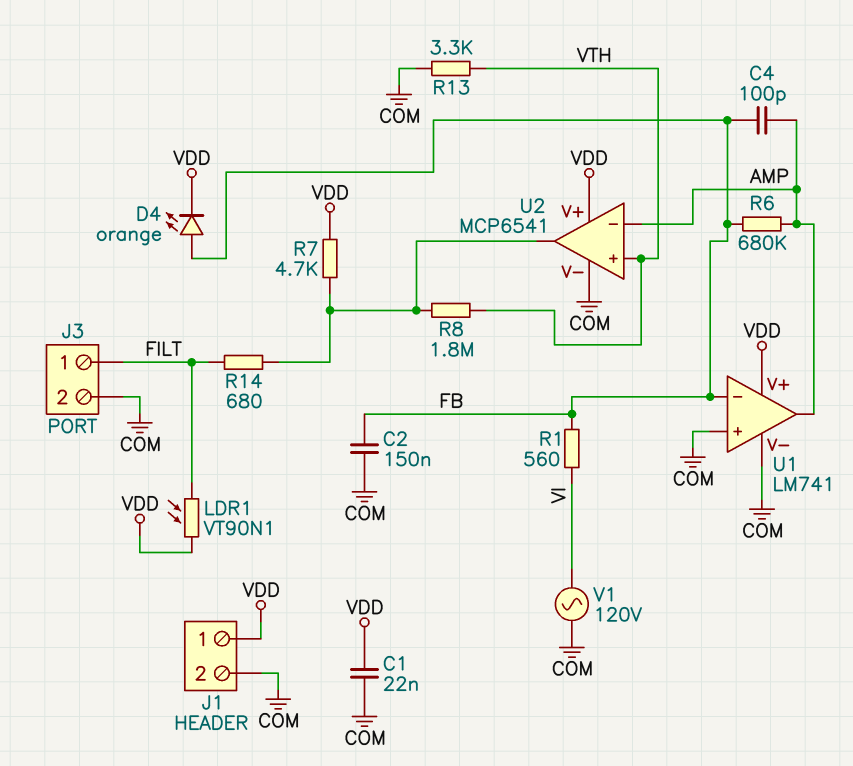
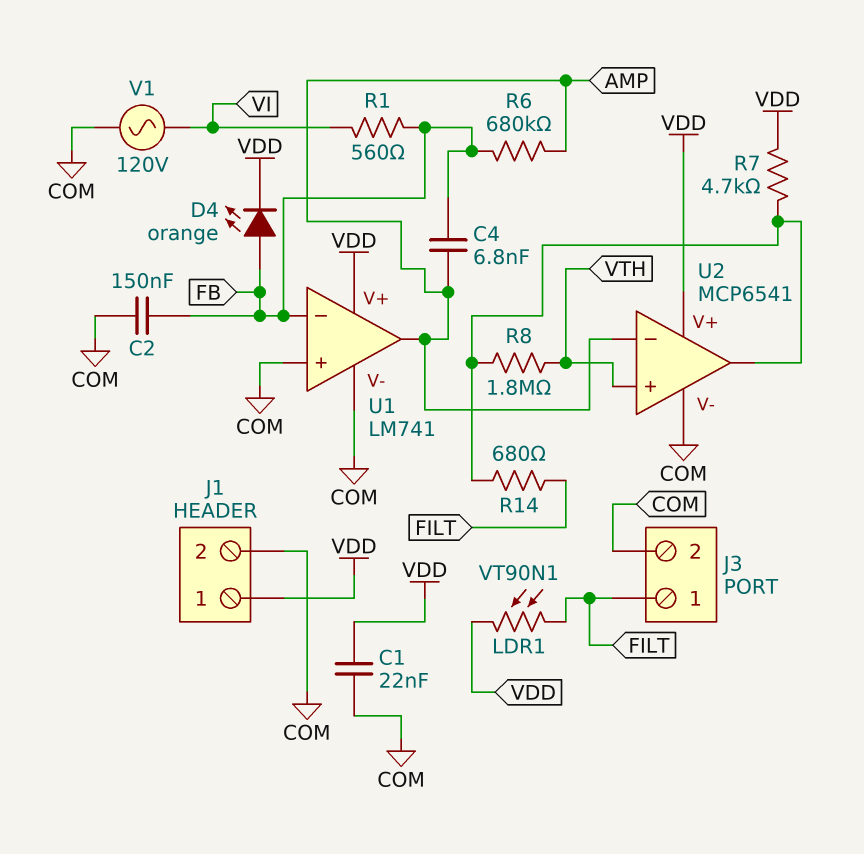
C4: 100pF (AMP, FB) -> 6.8nF (AMP, FB)
R13: 3.3k (COM, VTH) -> none

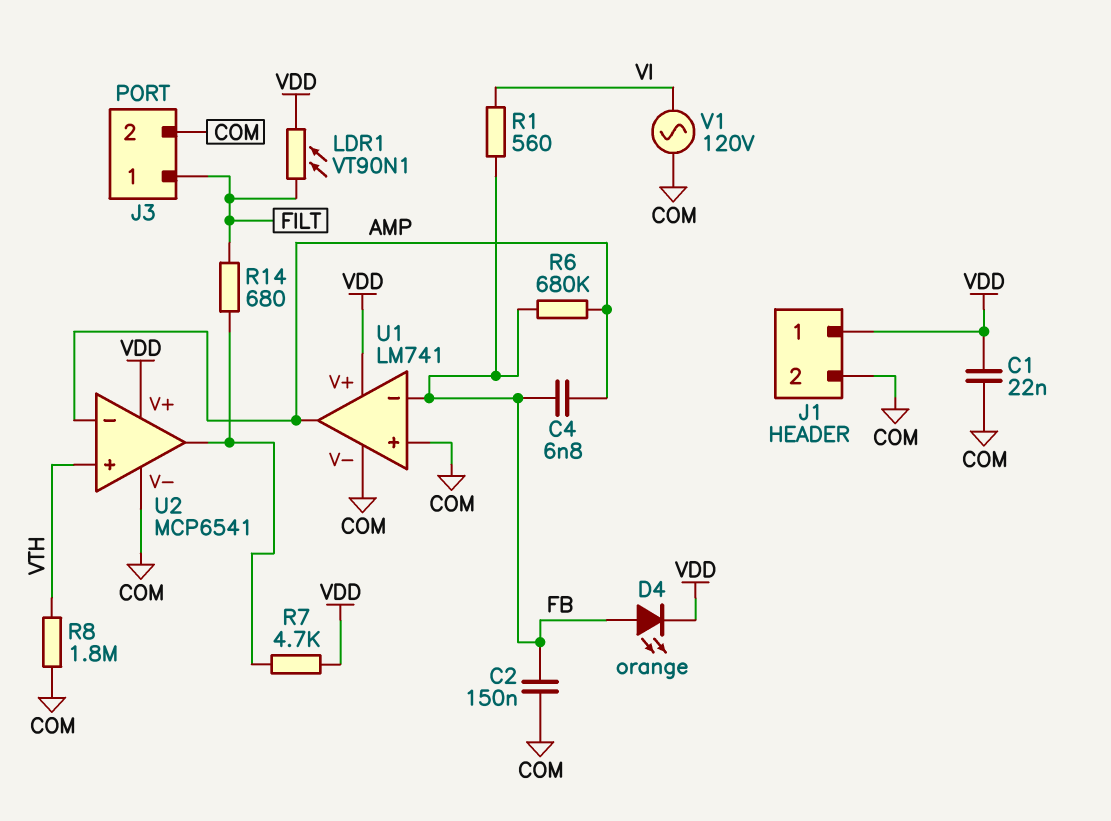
R8: 1.8M (U2/out, VTH) -> 1.8M (COM, VTH)

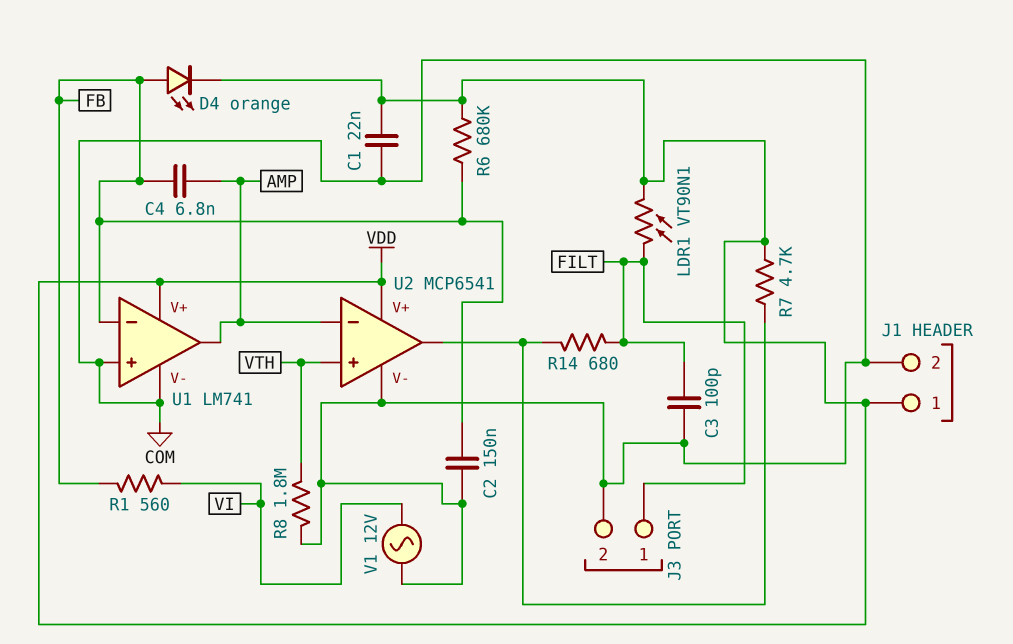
C3: none -> 100pF (COM, FILT)
R6: 680k (AMP, FB) -> 680k (FB, VDD)
V1: AC 120V (COM, VI) -> AC 12V (COM, VI)

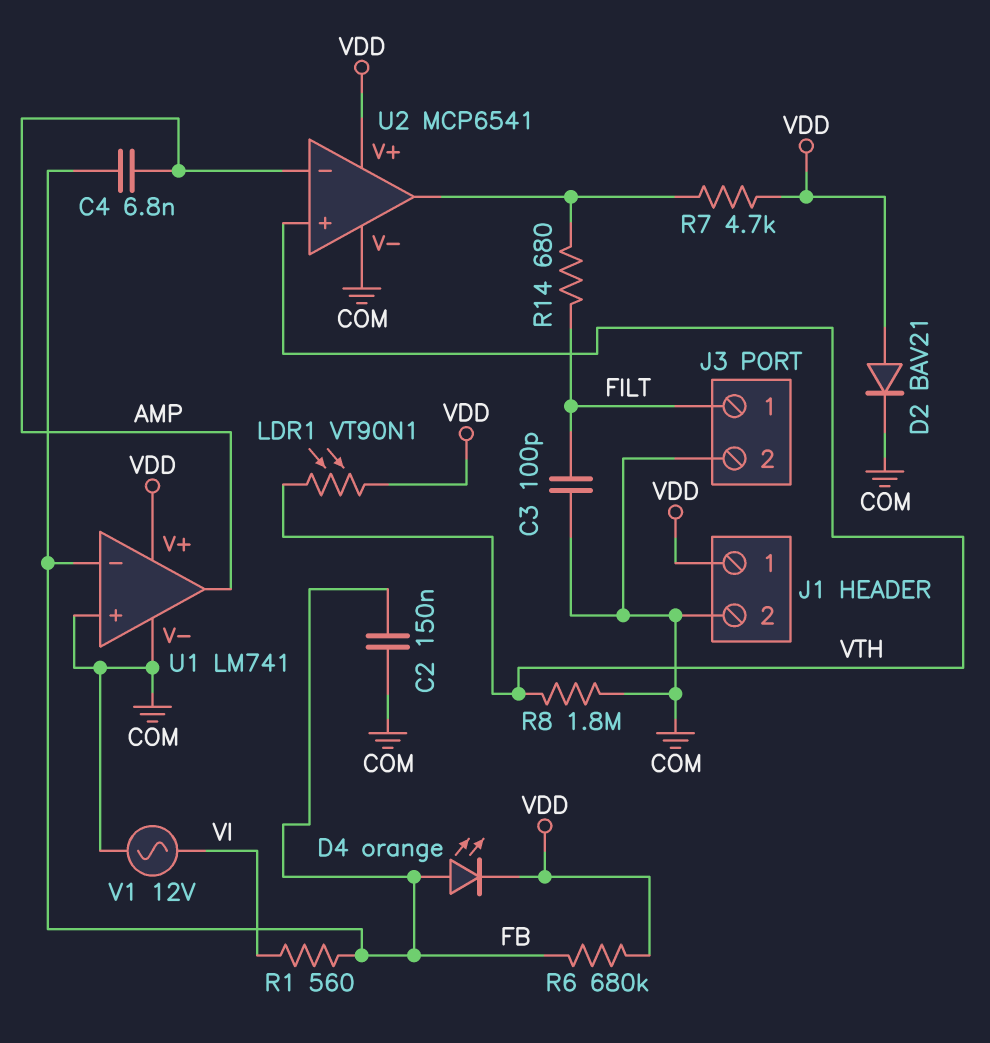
C1: 22nF (COM, VDD) -> none
D2: none -> diode BAV21 (A VDD, K COM)
LDR1: VT90N1 (FILT, VDD) -> VT90N1 (VDD, VTH)

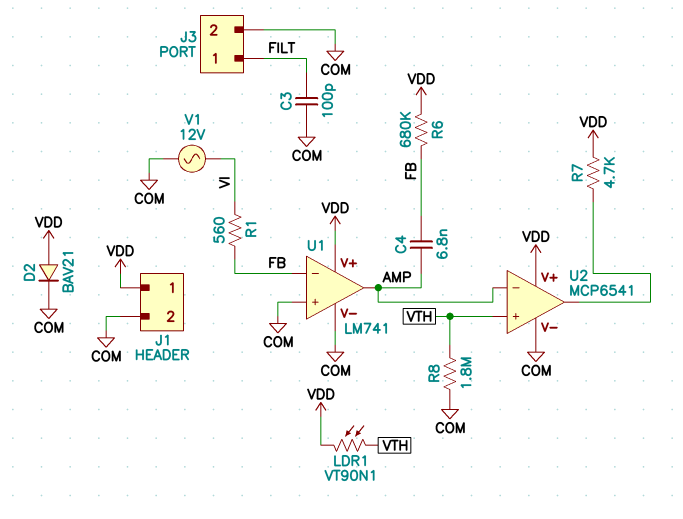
C2: 150nF (COM, FB) -> none
D4: LED orange (A FB, K VDD) -> none
R14: 680 (FILT, U2/out) -> none

